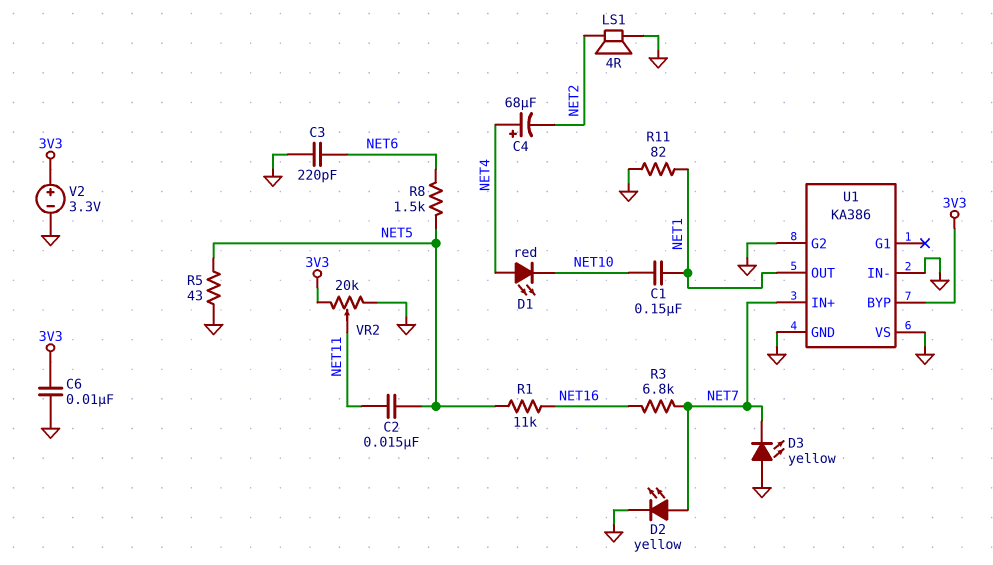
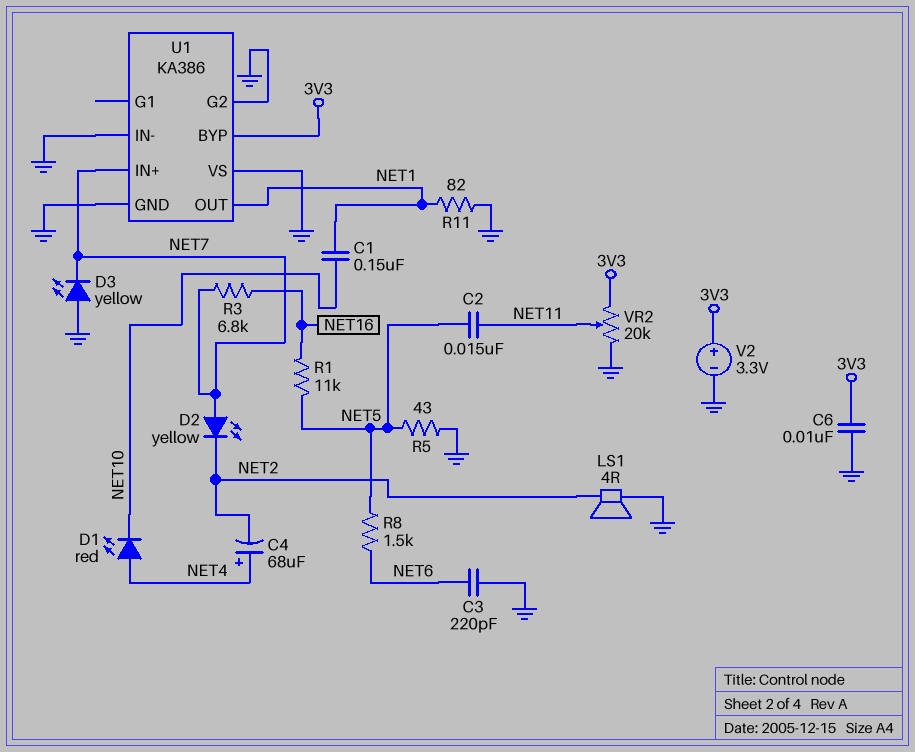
D2: LED yellow (A NET7, K GND) -> LED yellow (A NET7, K NET2)

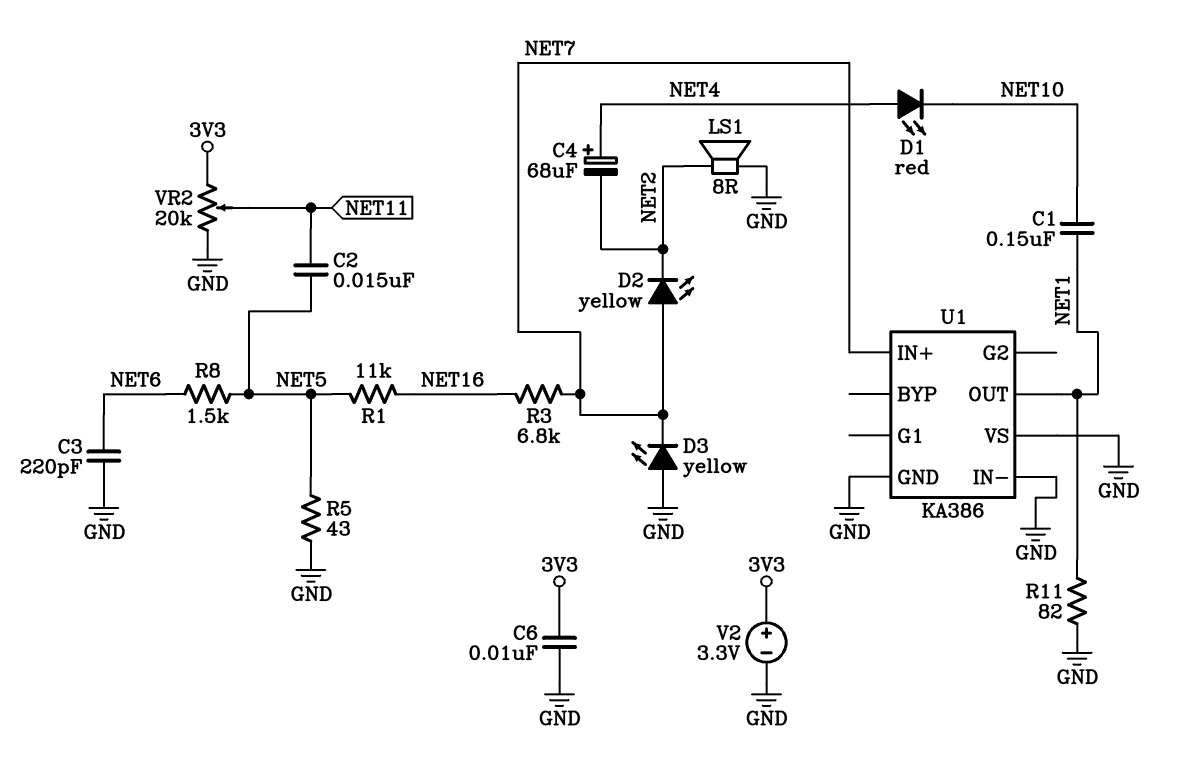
LS1: speaker 4R (GND, NET2) -> speaker 8R (GND, NET2)
U1 pin BYP: 3V3 -> none
U1 pin G2: GND -> none

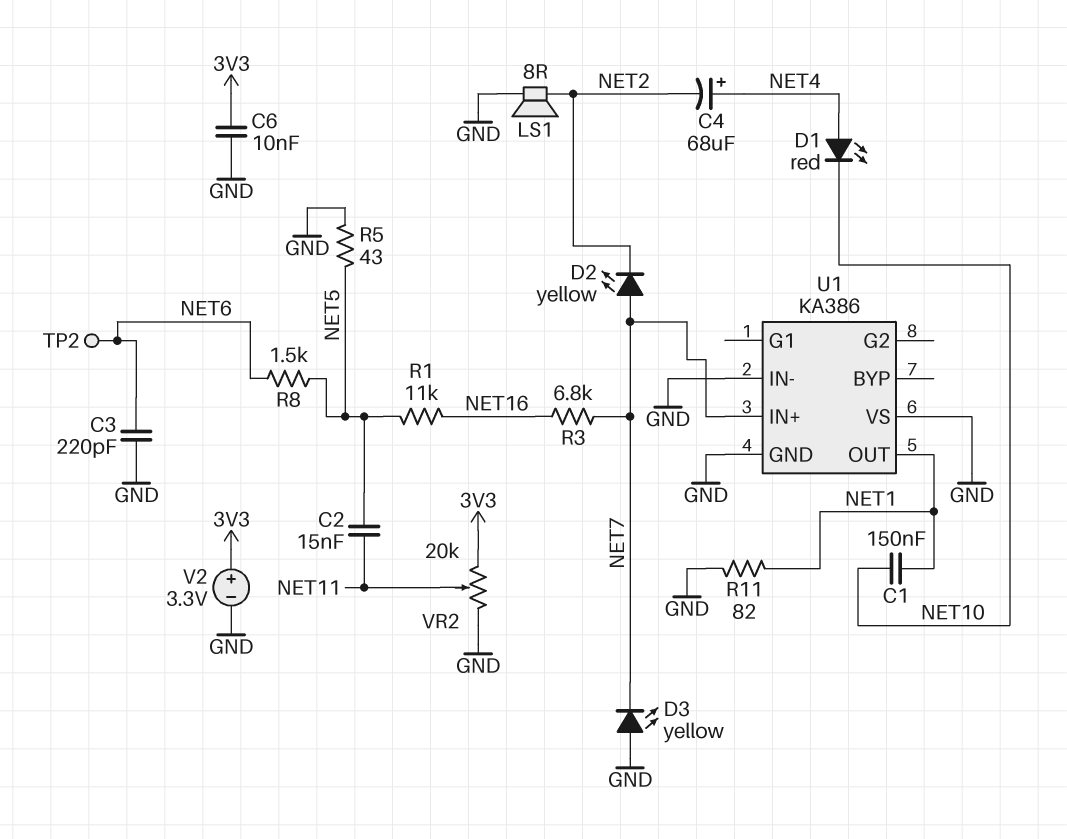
TP2: none -> test point (NET6)

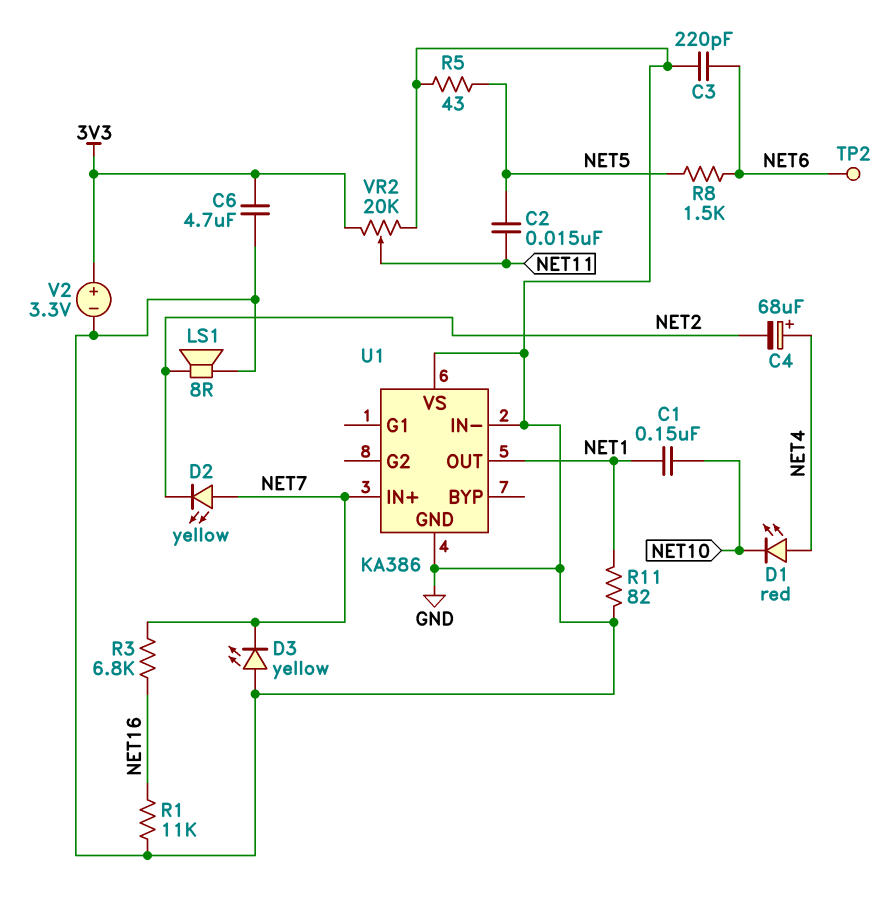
C6: 10nF (3V3, GND) -> 4.7uF (3V3, GND)
R1: 11k (NET5, NET16) -> 11k (GND, NET16)

